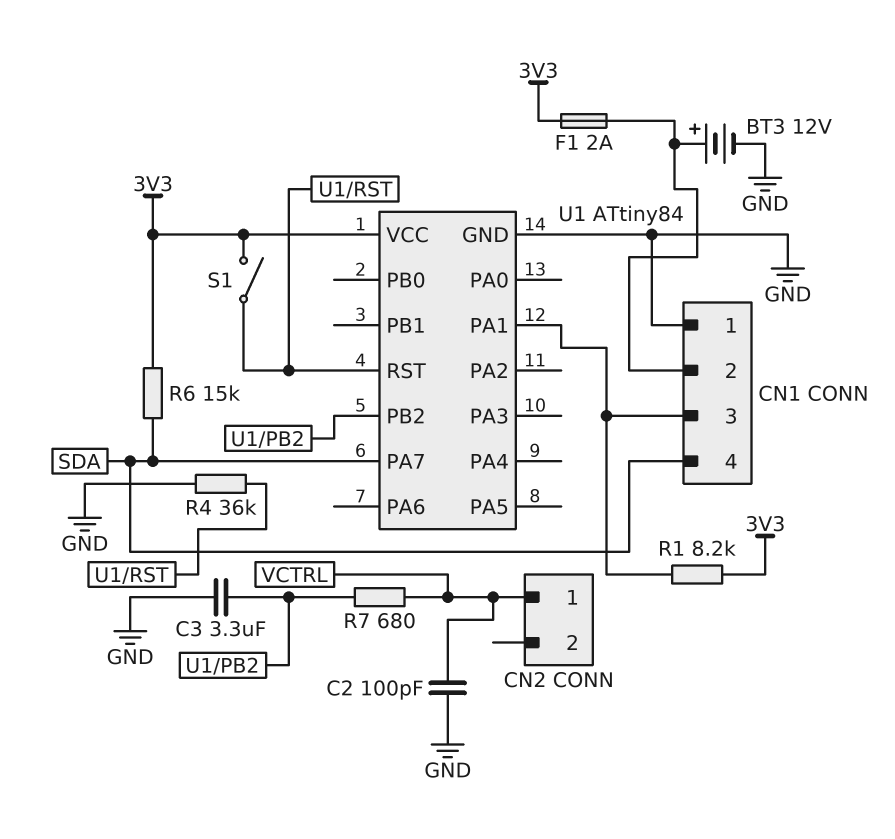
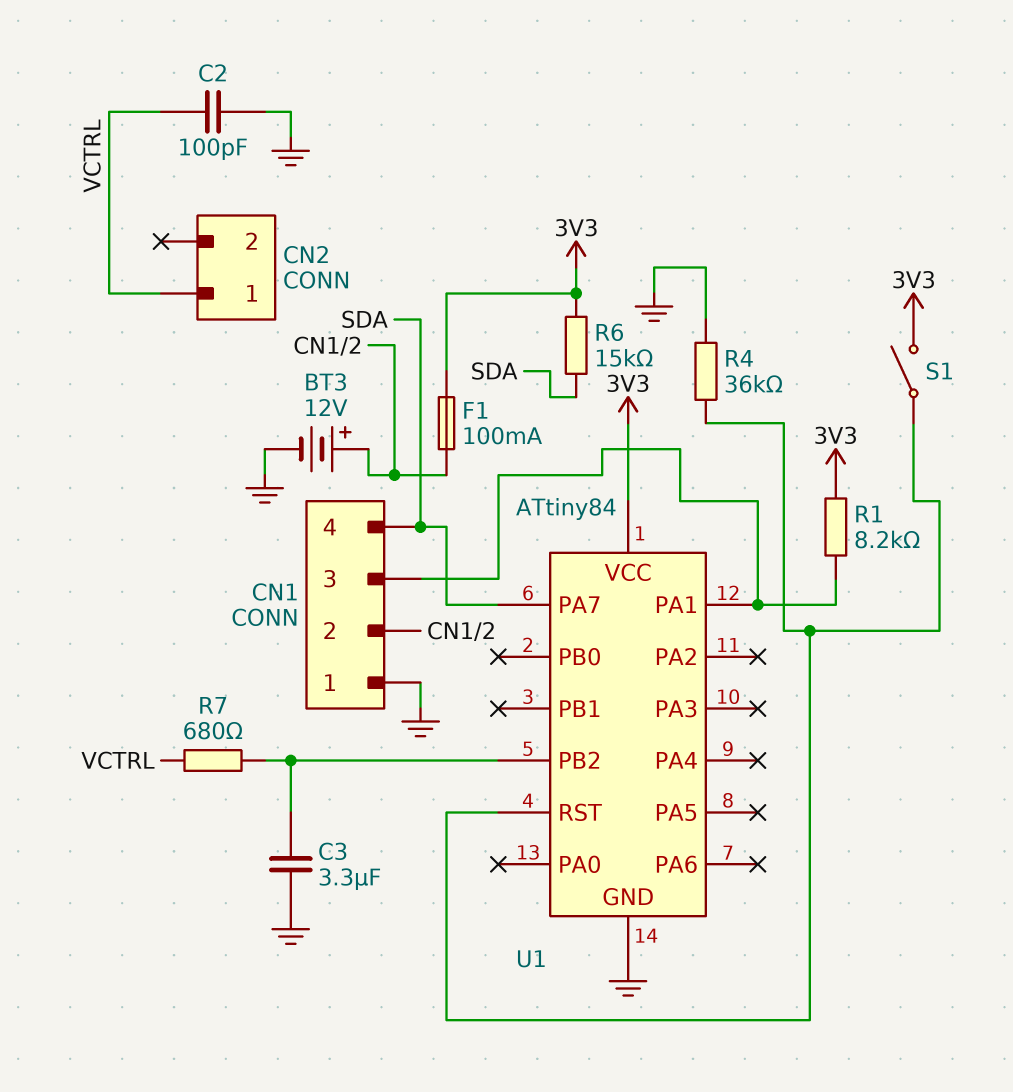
F1: 2A (3V3, CN1/2) -> 100mA (3V3, CN1/2)

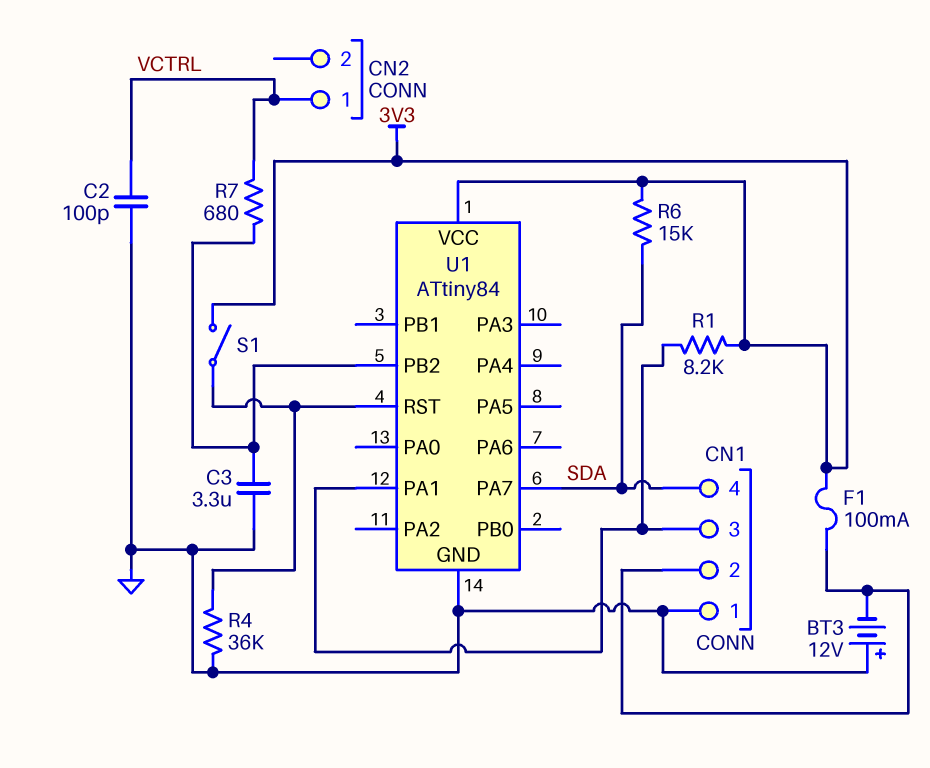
BT3: 12V (plus CN1/2, minus GND) -> 12V (plus GND, minus CN1/2)

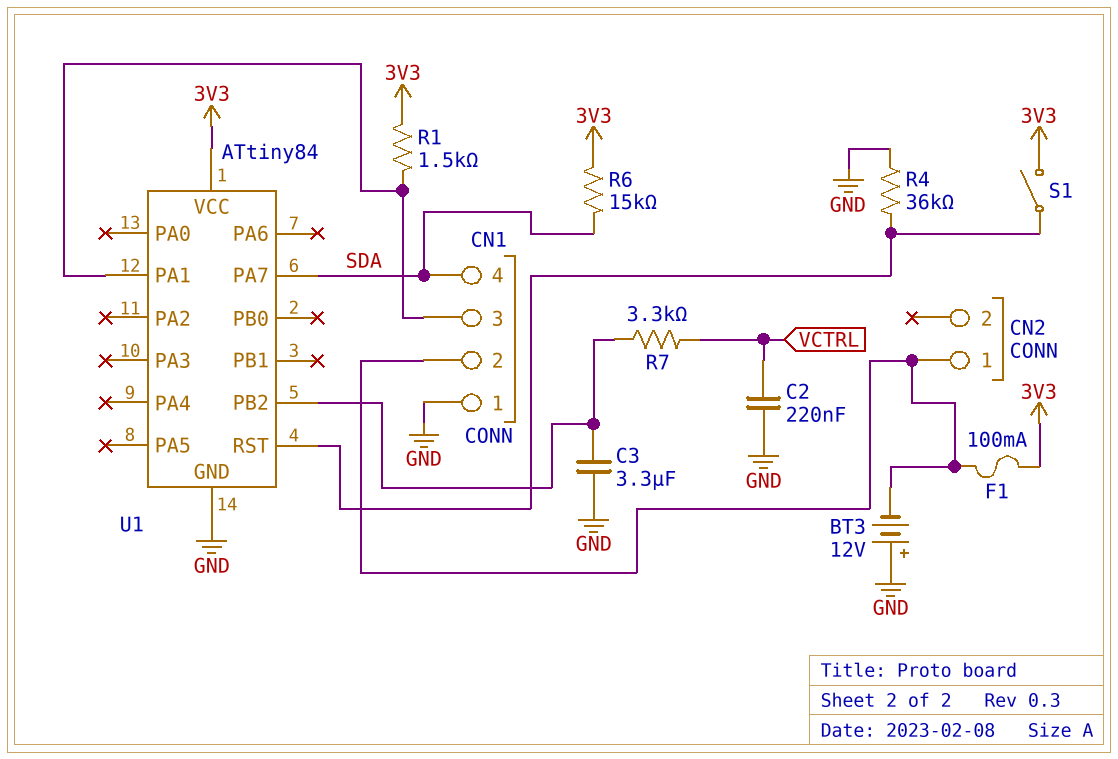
C2: 100pF (GND, VCTRL) -> 220nF (GND, VCTRL)
CN2 pin 1: VCTRL -> CN1/2
R1: 8.2k (3V3, CN1/3) -> 1.5k (3V3, CN1/3)
R7: 680 (U1/PB2, VCTRL) -> 3.3k (U1/PB2, VCTRL)

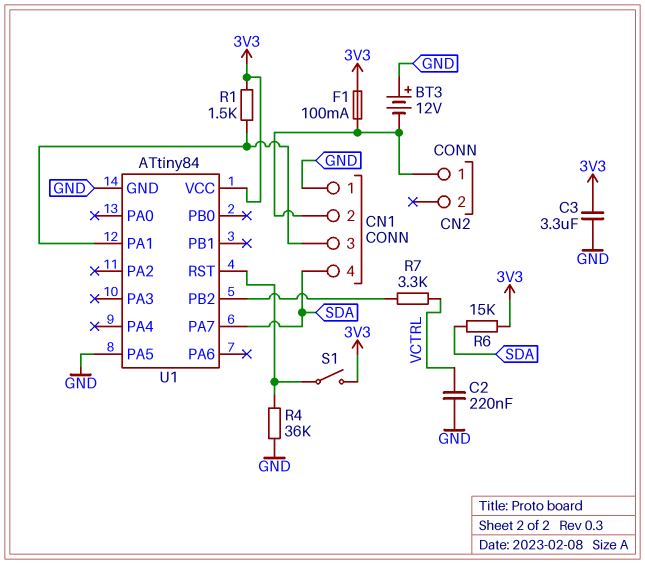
C3: 3.3uF (GND, U1/PB2) -> 3.3uF (3V3, GND)
U1 pin PA5: none -> GND

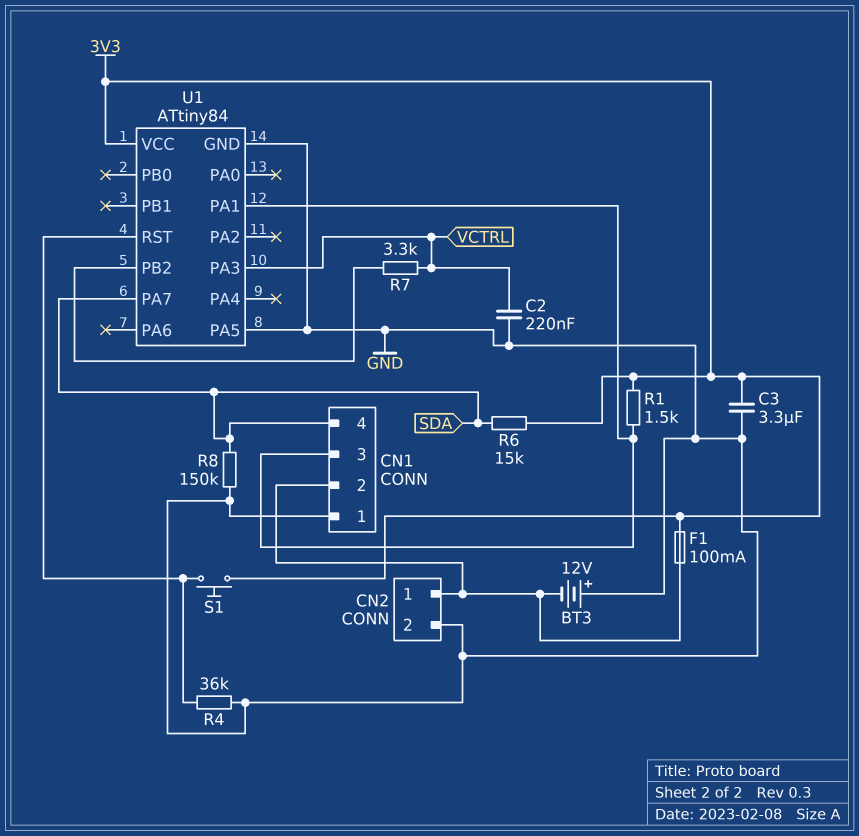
CN2 pin 2: none -> GND
R8: none -> 150k (GND, SDA)
S1: switch (3V3, U1/RST) -> button (3V3, U1/RST)
U1 pin PA3: none -> VCTRL

